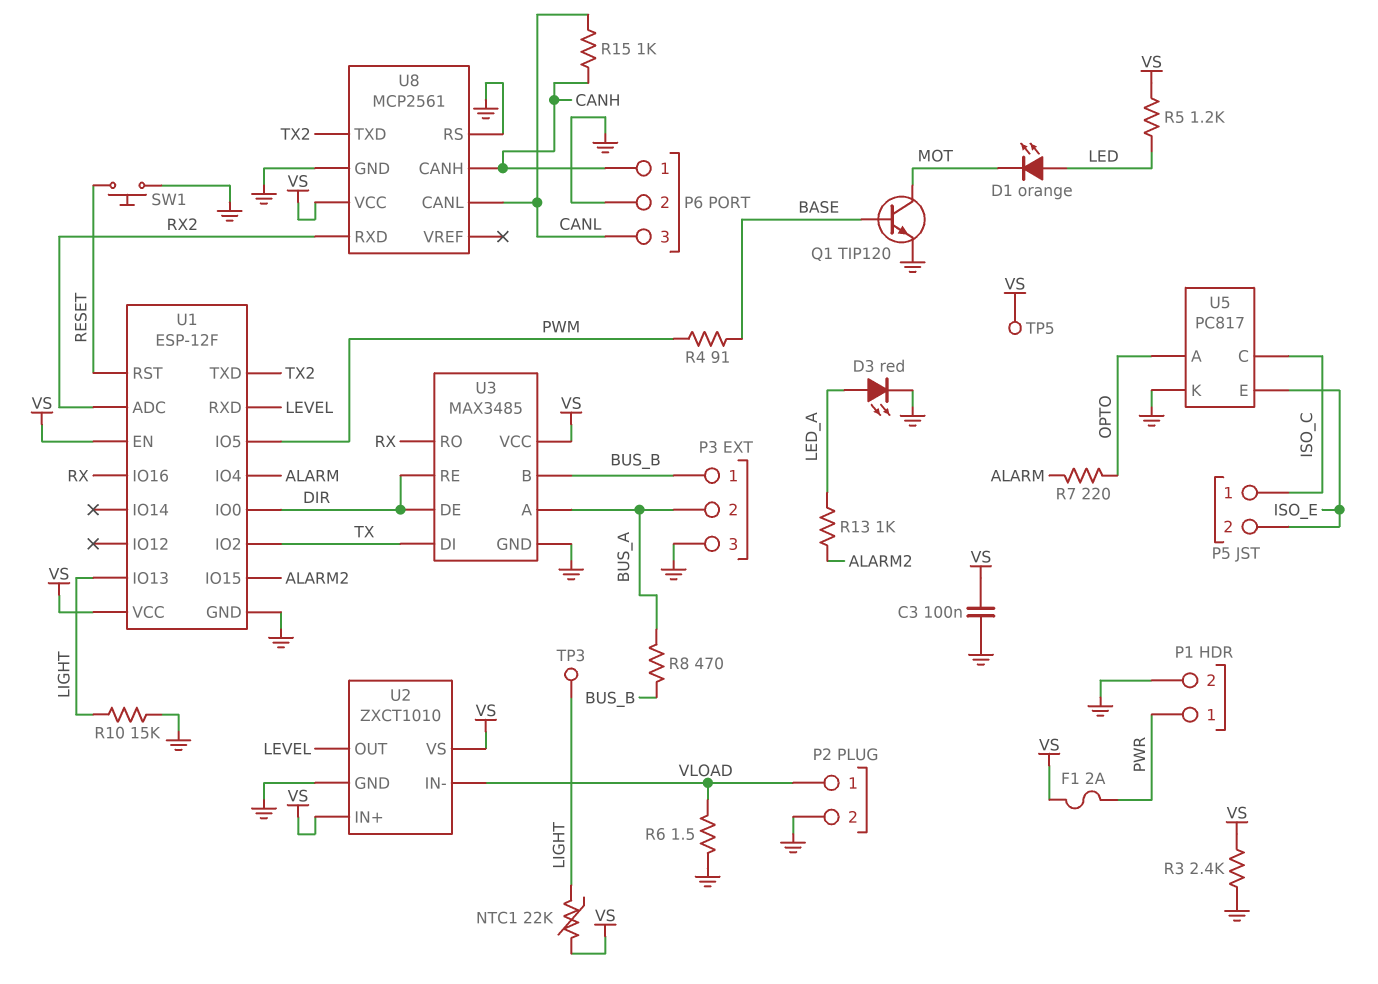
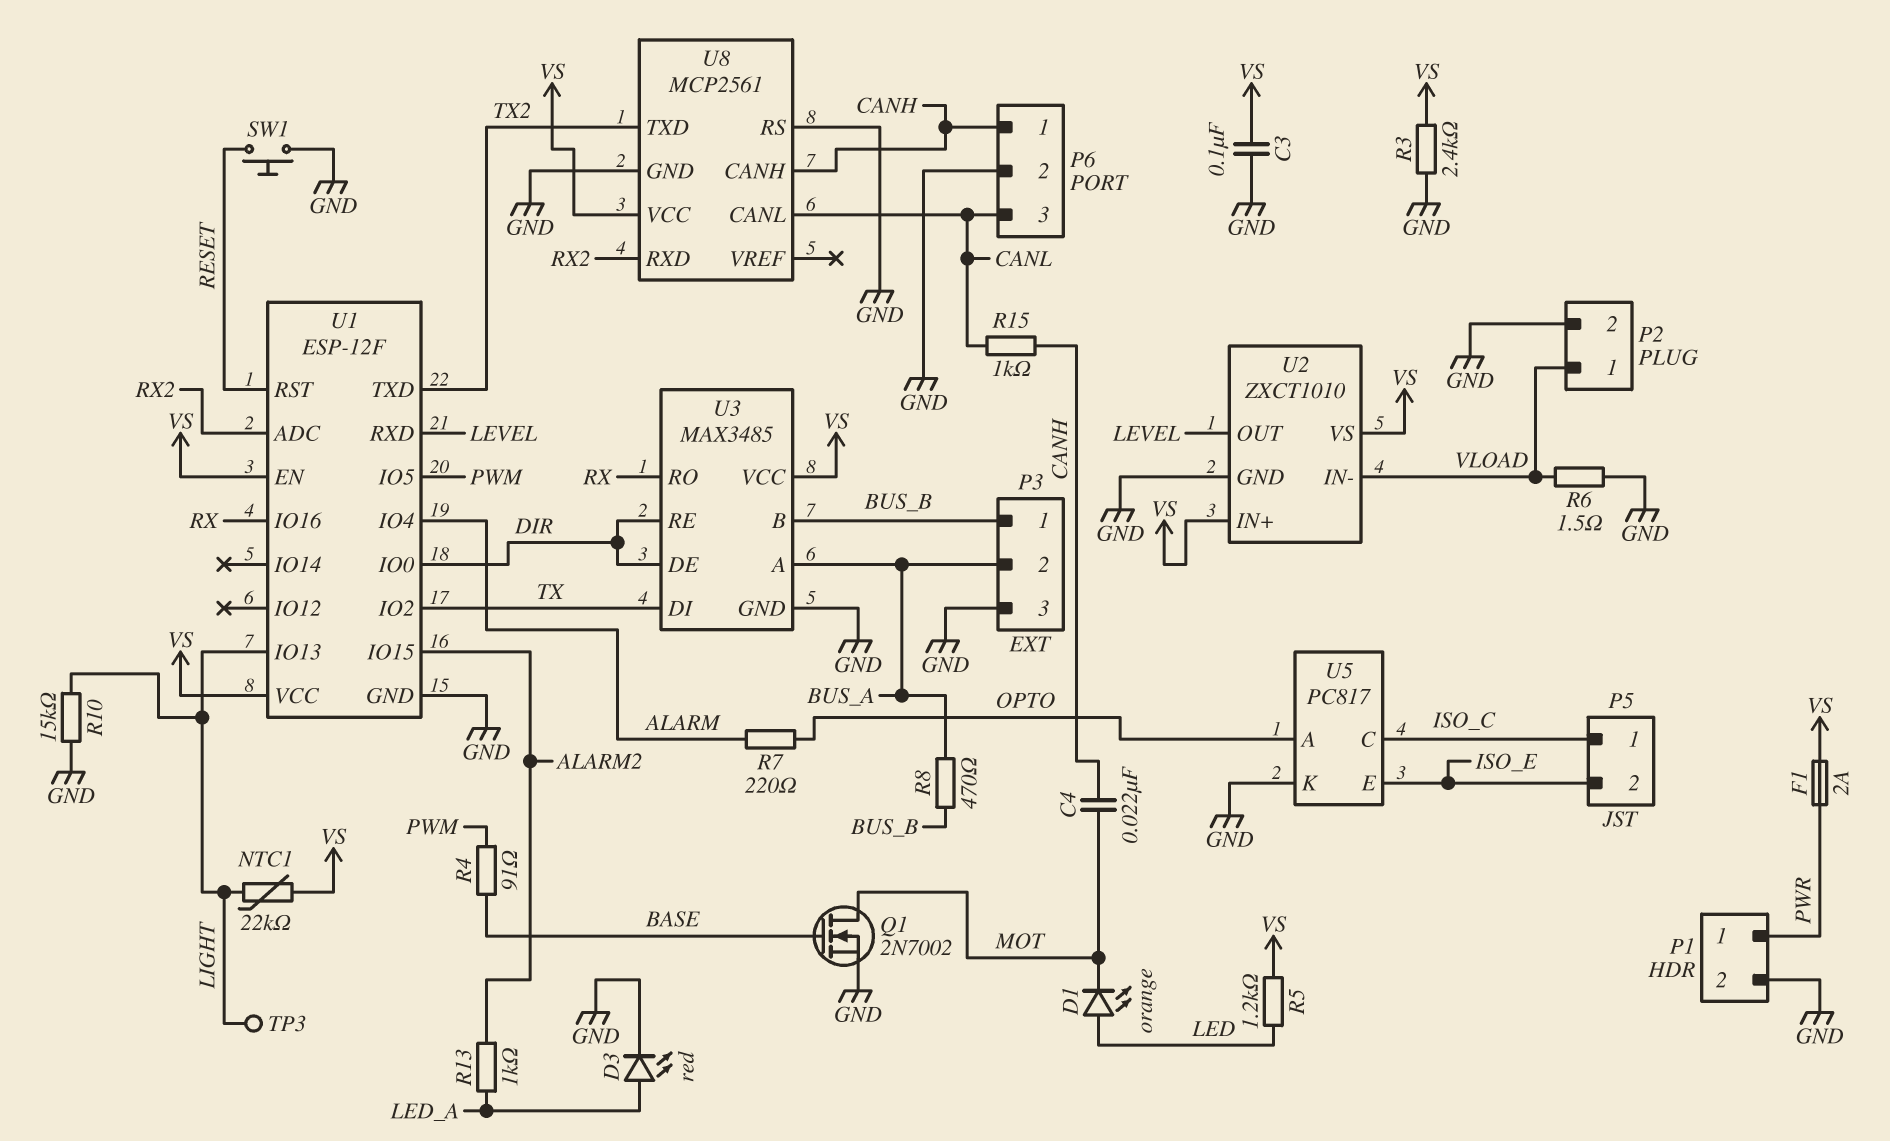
C4: none -> 22nF (CANH, MOT)
Q1: NPN TIP120 (B BASE, C MOT, E GND) -> NMOS 2N7002 (G BASE, D MOT, S GND)
TP5: test point (VS) -> none

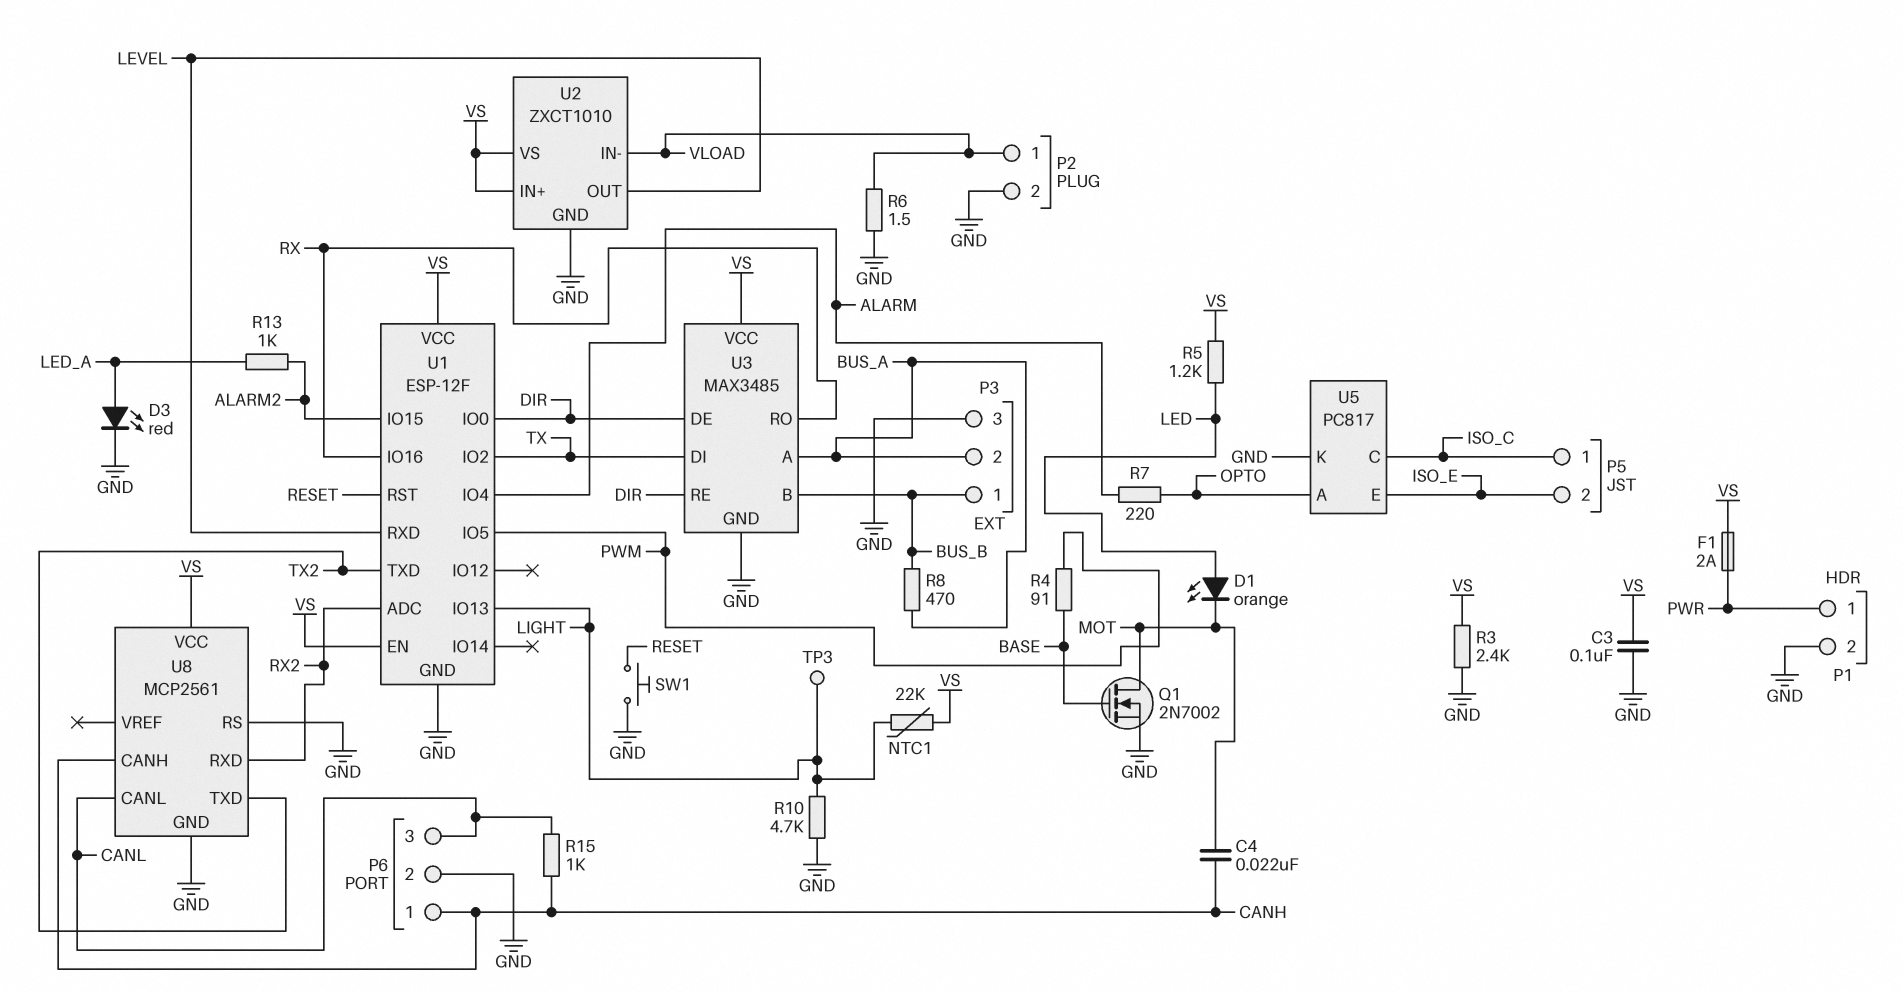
R10: 15k (GND, LIGHT) -> 4.7k (GND, LIGHT)

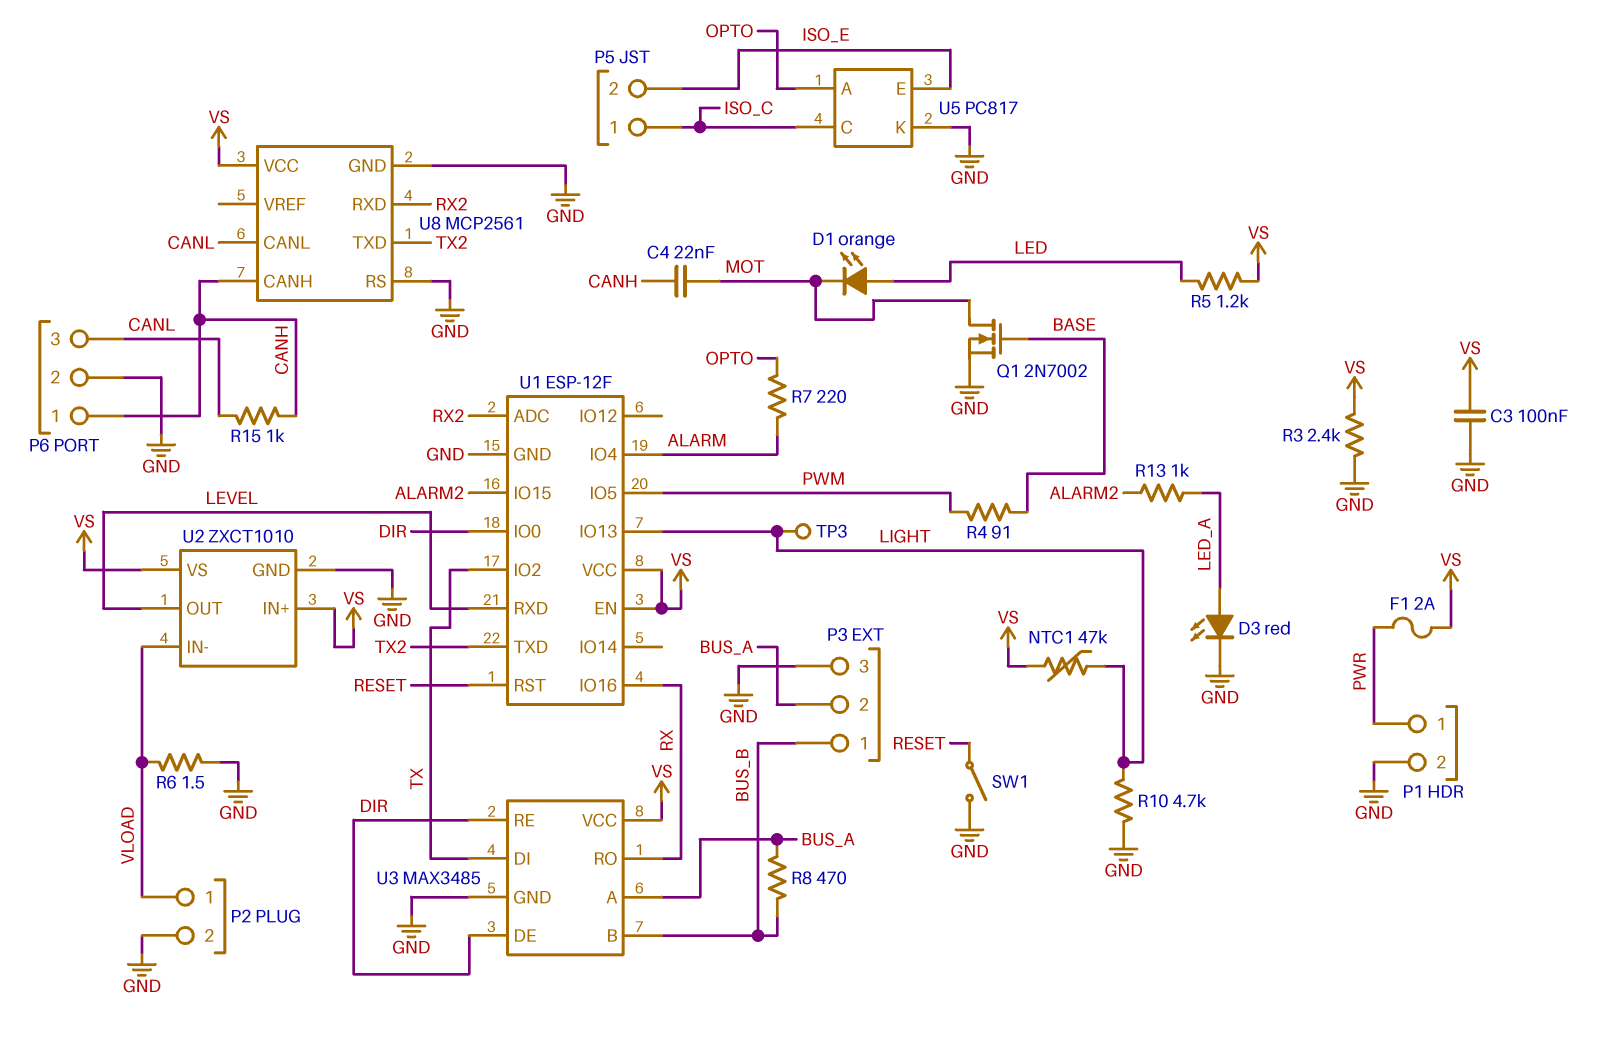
NTC1: 22k (LIGHT, VS) -> 47k (LIGHT, VS)
SW1: button (GND, RESET) -> switch (GND, RESET)

